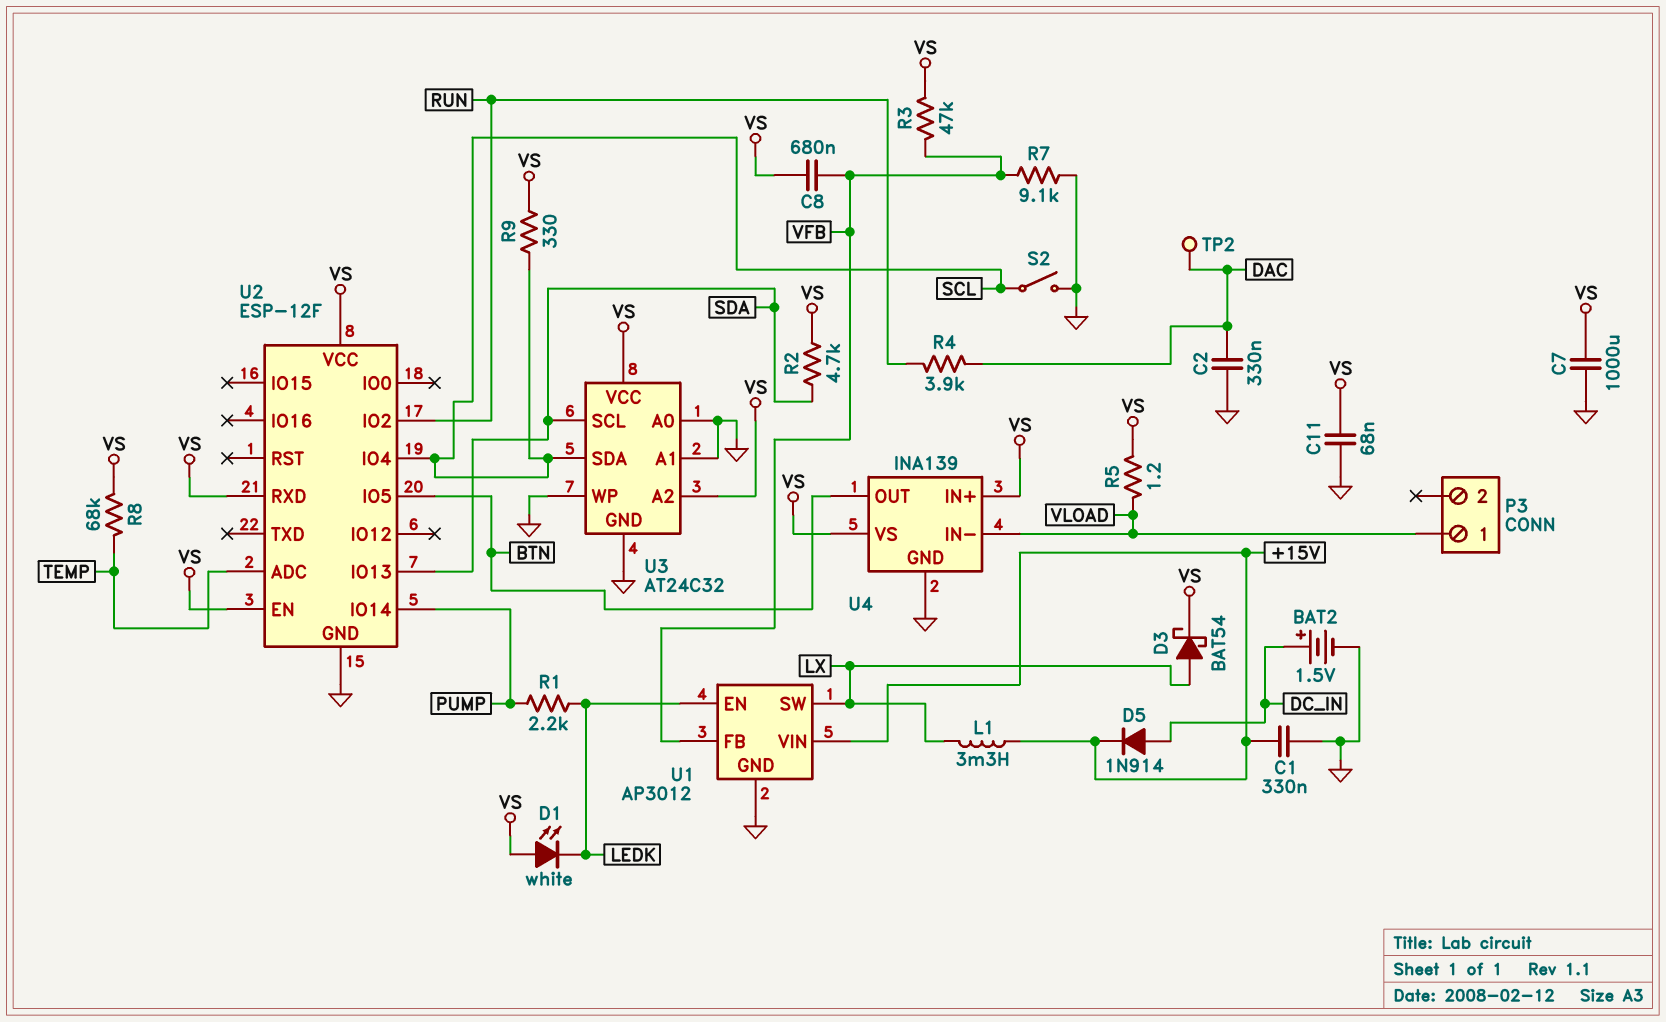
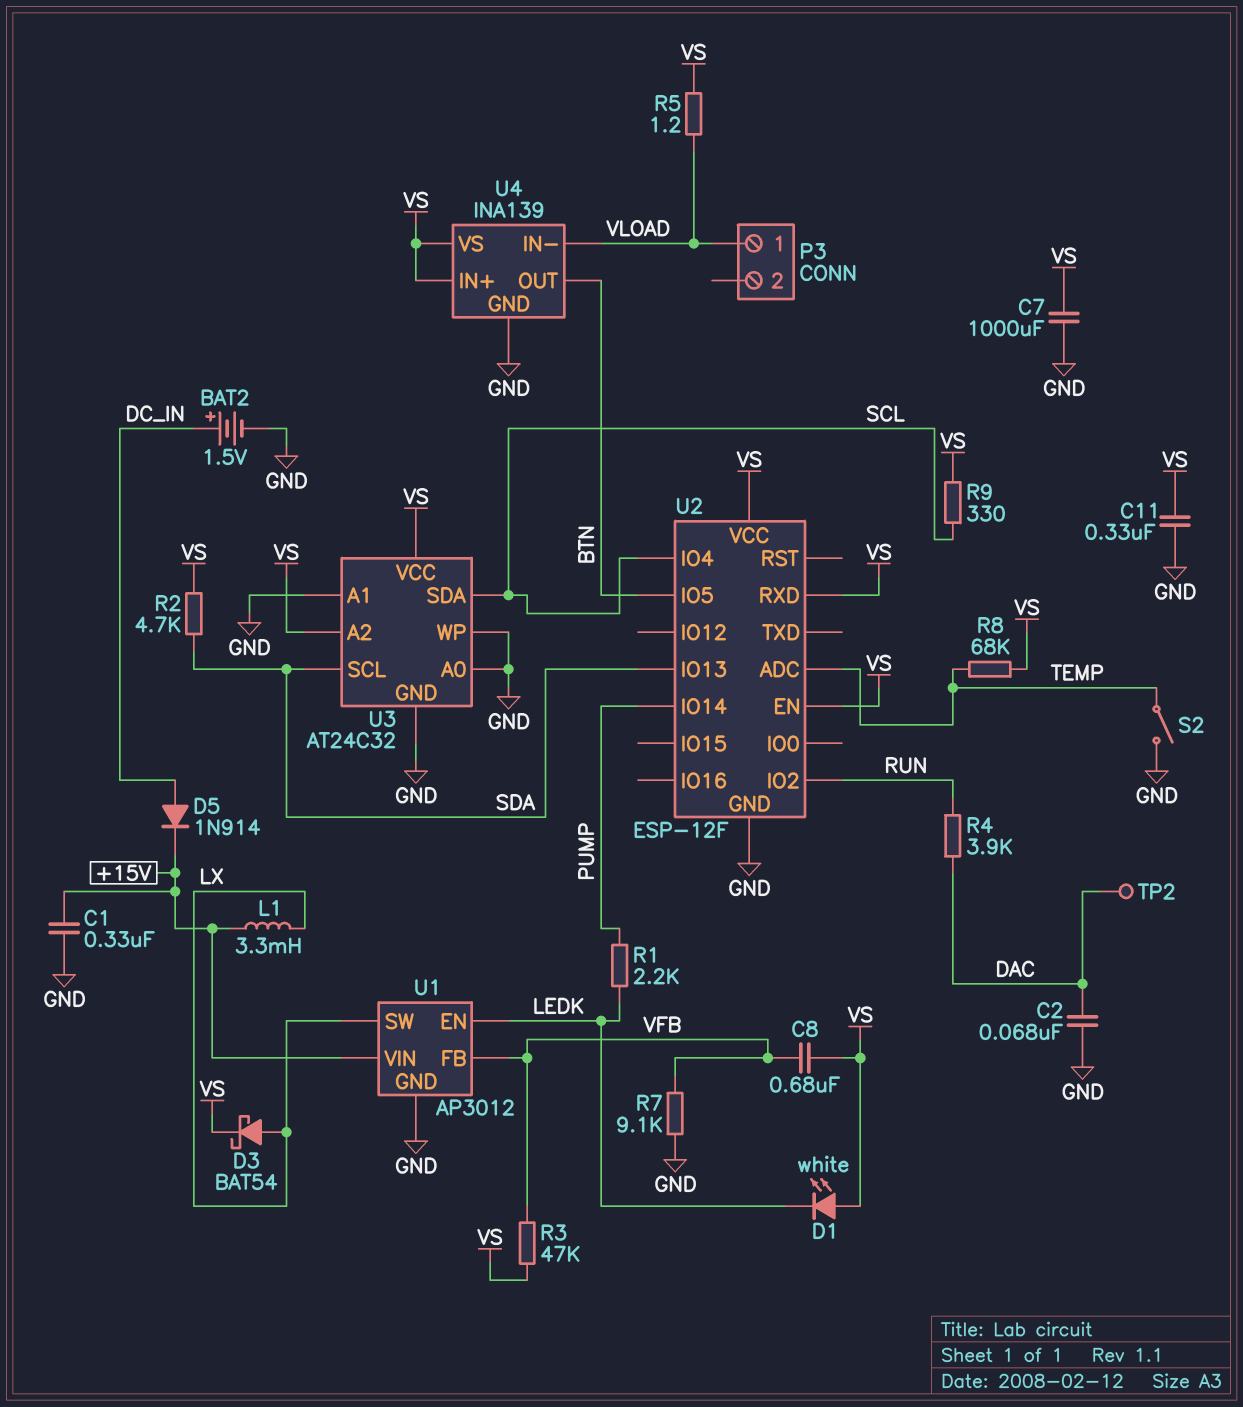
C2: 330nF (DAC, GND) -> 68nF (DAC, GND)
C11: 68nF (GND, VS) -> 330nF (GND, VS)
S2: switch (GND, SCL) -> switch (GND, TEMP)

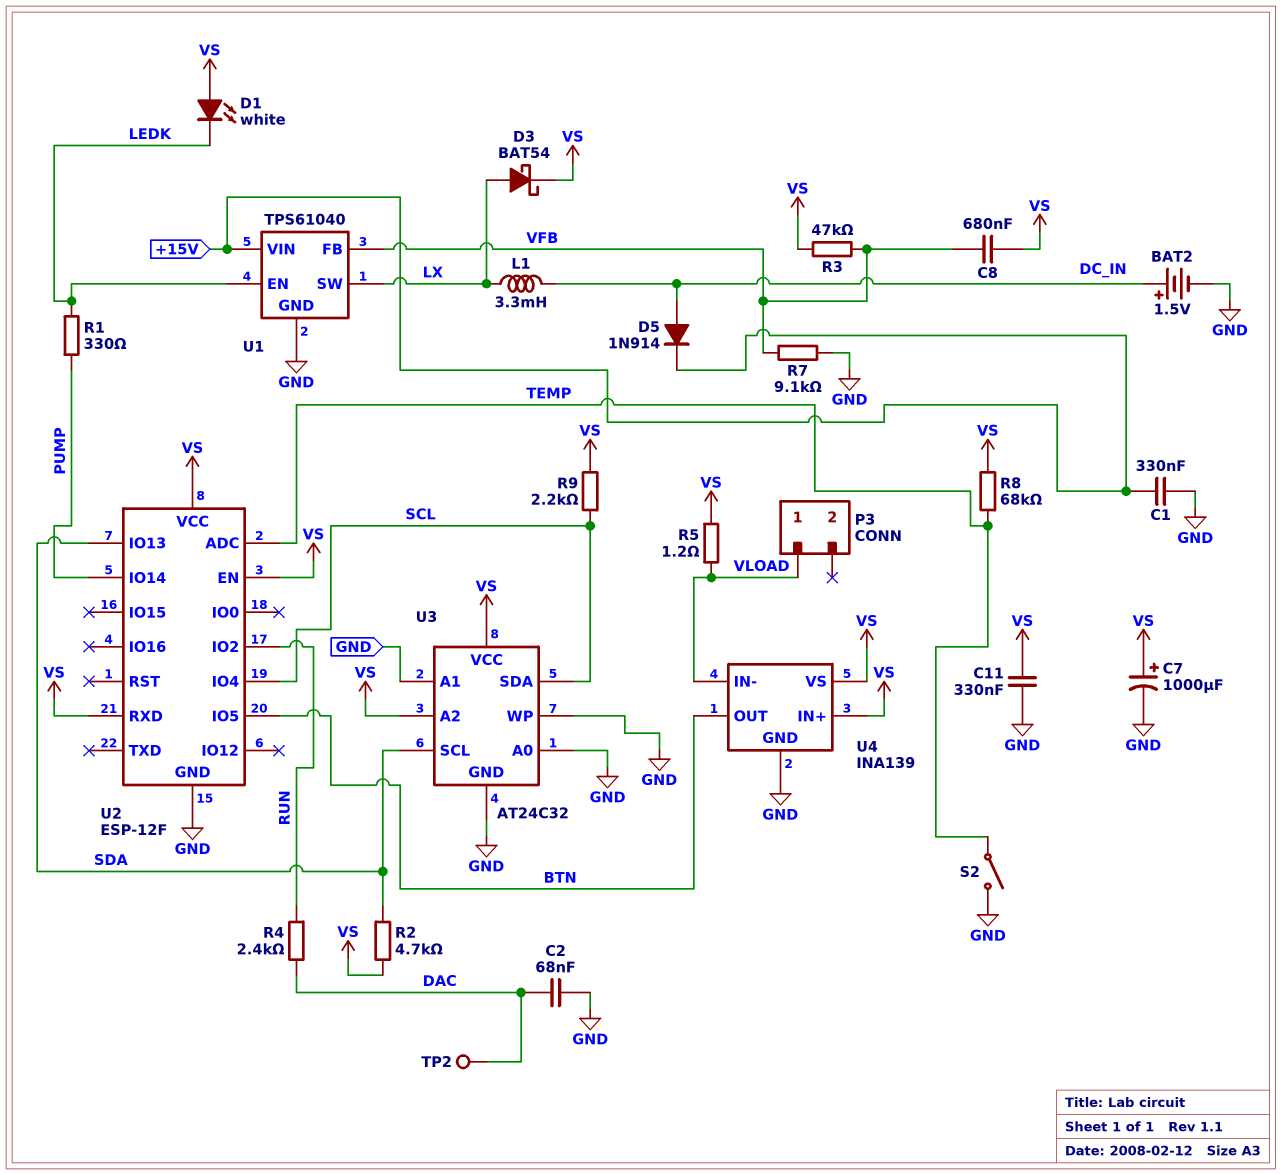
C7: 1000uF (GND, VS) -> 1000uF (plus VS, minus GND)
L1: 3.3mH (+15V, LX) -> 3.3mH (DC_IN, LX)
R1: 2.2k (LEDK, PUMP) -> 330 (LEDK, PUMP)
R4: 3.9k (DAC, RUN) -> 2.4k (DAC, RUN)
R9: 330 (SCL, VS) -> 2.2k (SCL, VS)
U1: AP3012 -> TPS61040

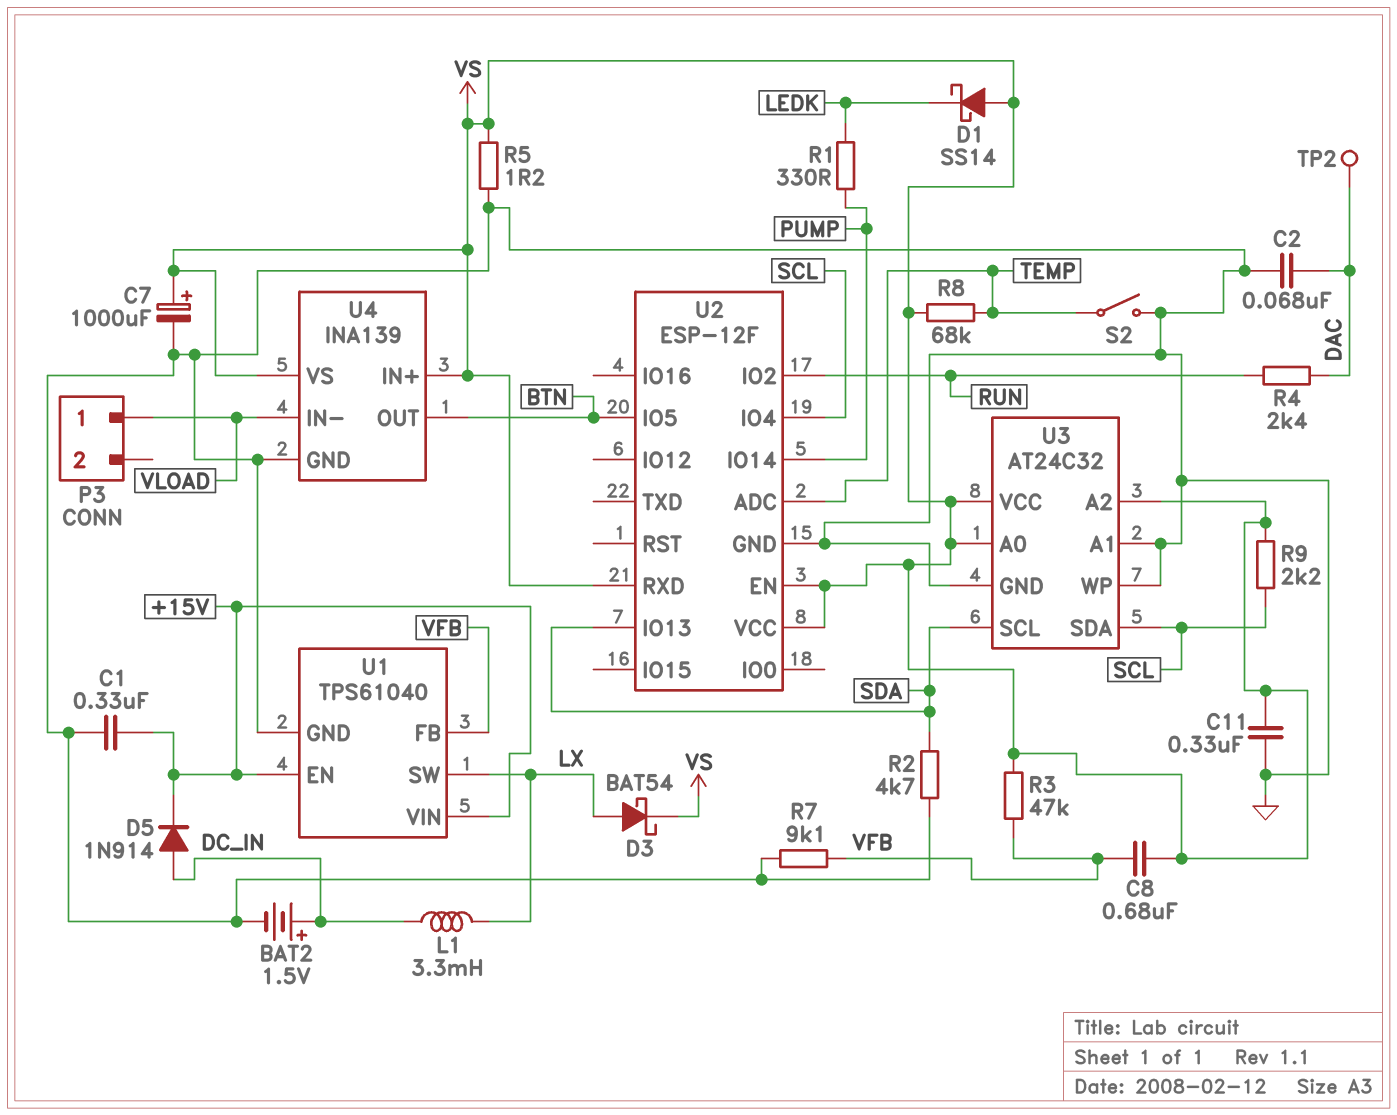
D1: LED white (A VS, K LEDK) -> schottky SS14 (A VS, K LEDK)
R2: 4.7k (SDA, VS) -> 4.7k (GND, SDA)
R5: 1.2 (VLOAD, VS) -> 1.2 (GND, VS)
U1 pin EN: LEDK -> +15V
U3 pin A0: GND -> VS

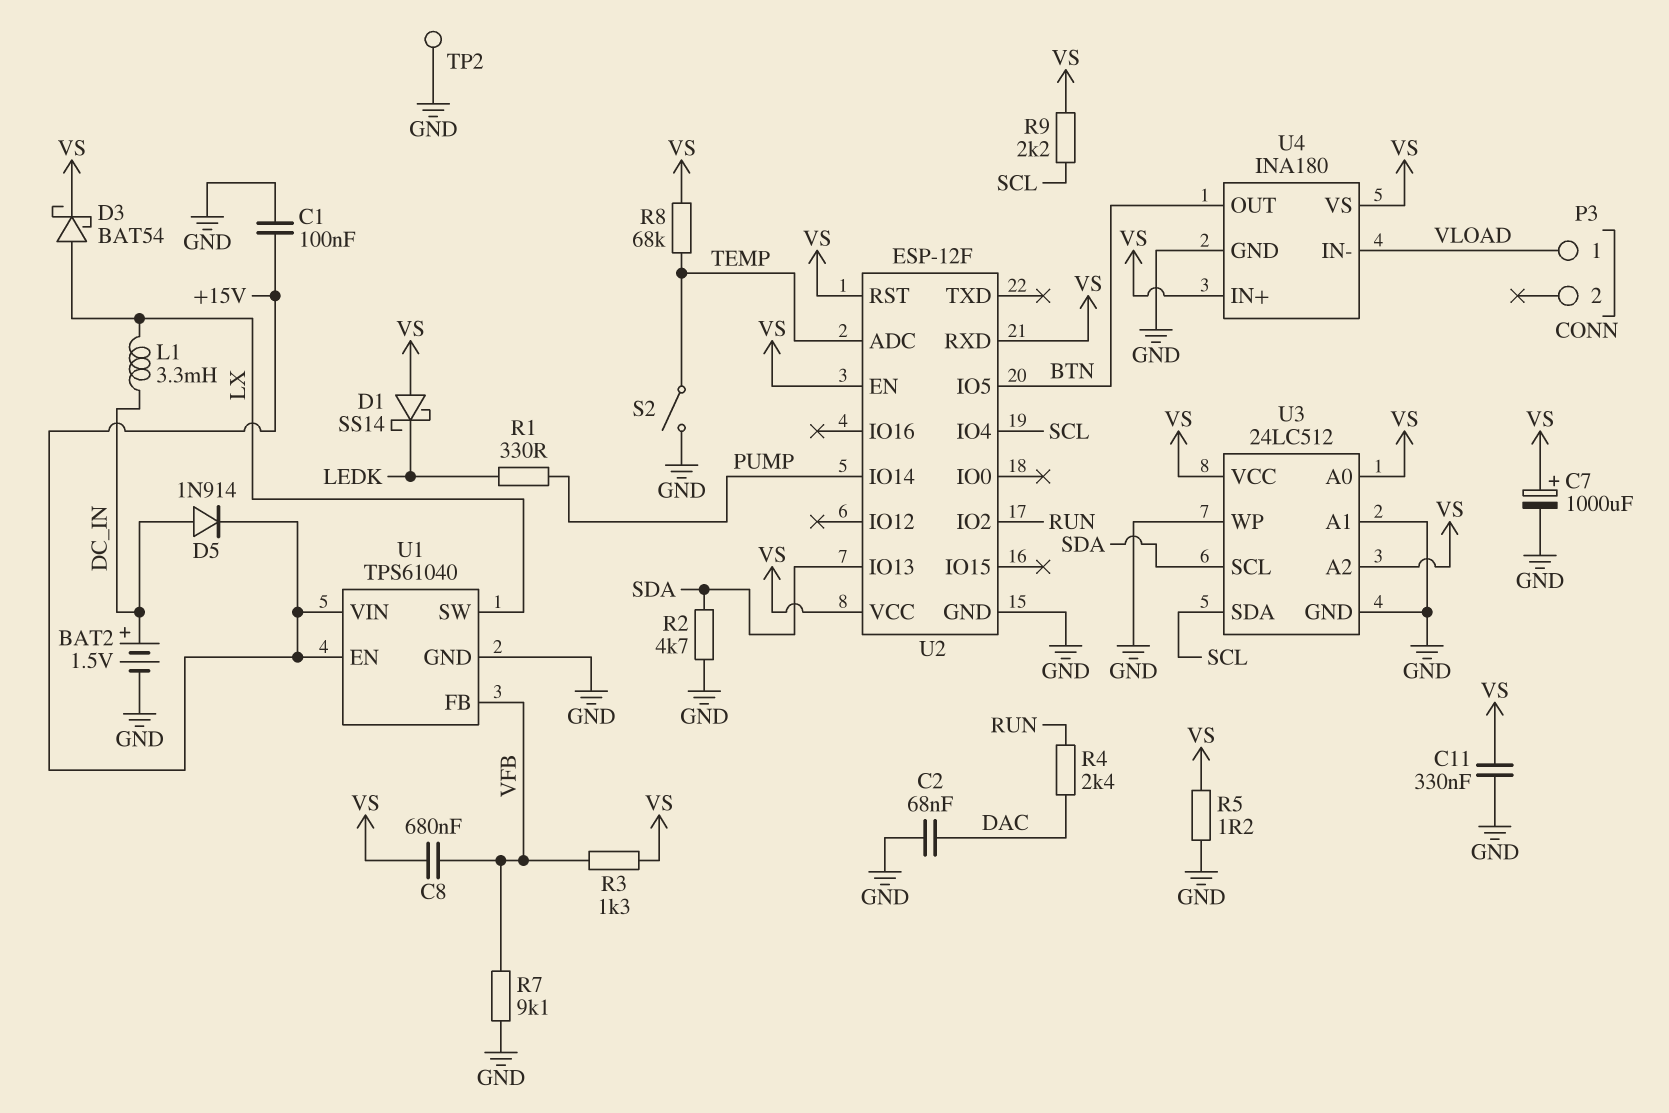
C1: 330nF (+15V, GND) -> 100nF (+15V, GND)
R3: 47k (VFB, VS) -> 1.3k (VFB, VS)
TP2: test point (DAC) -> test point (GND)
U2 pin RST: none -> VS
U3: AT24C32 -> 24LC512
U4: INA139 -> INA180

